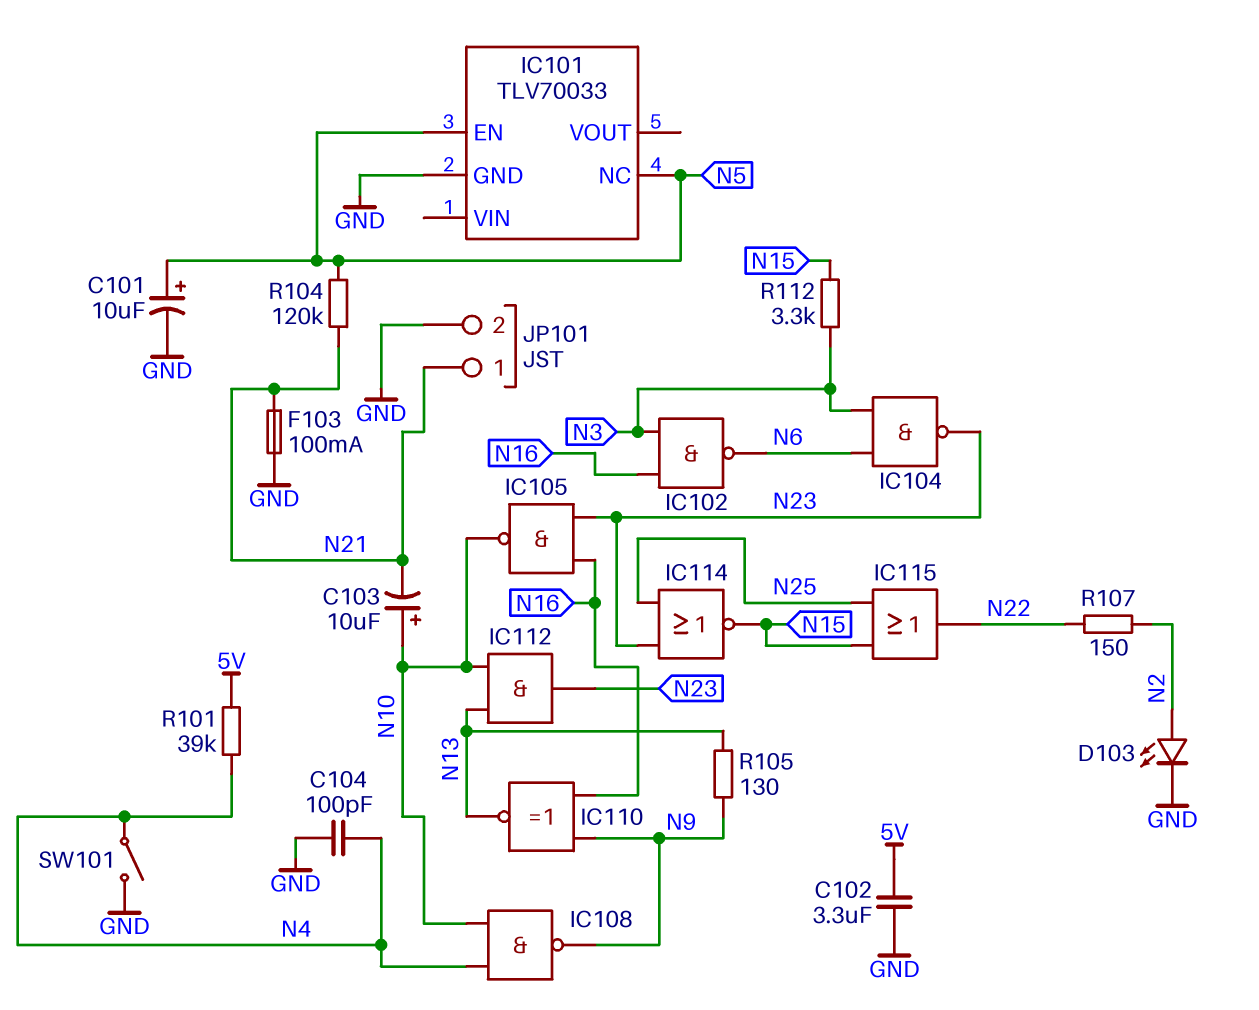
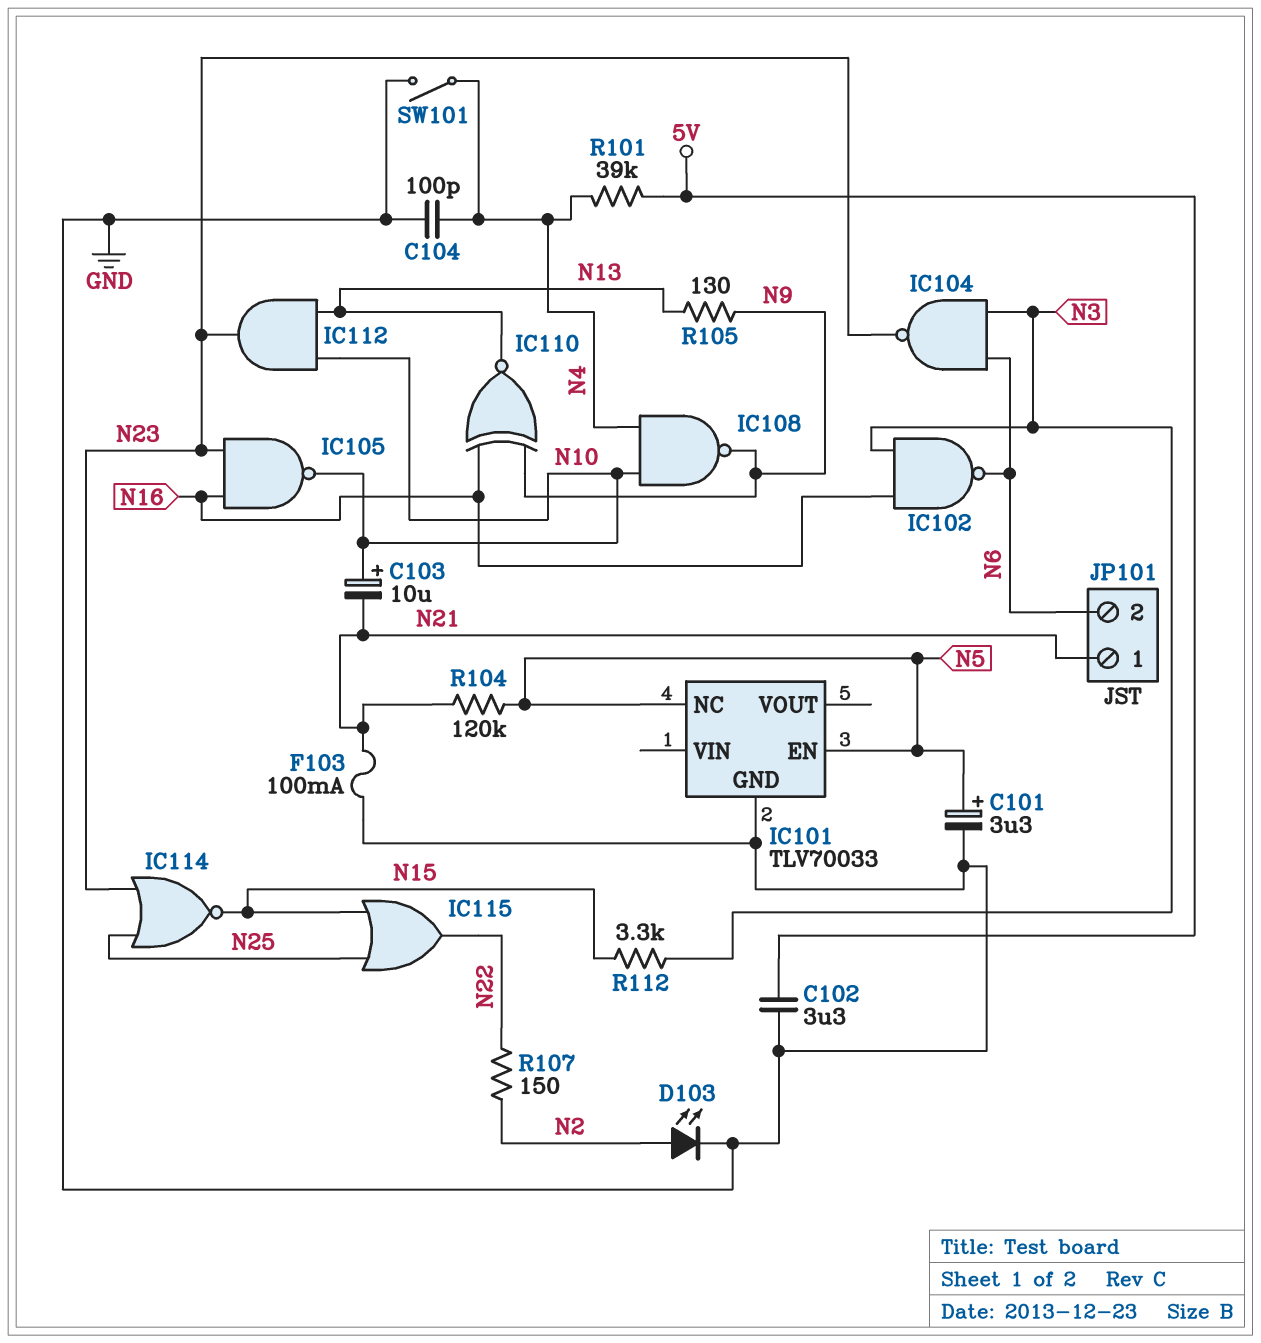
C101: 10uF (plus N5, minus GND) -> 3.3uF (plus N5, minus GND)
JP101 pin 2: GND -> N6

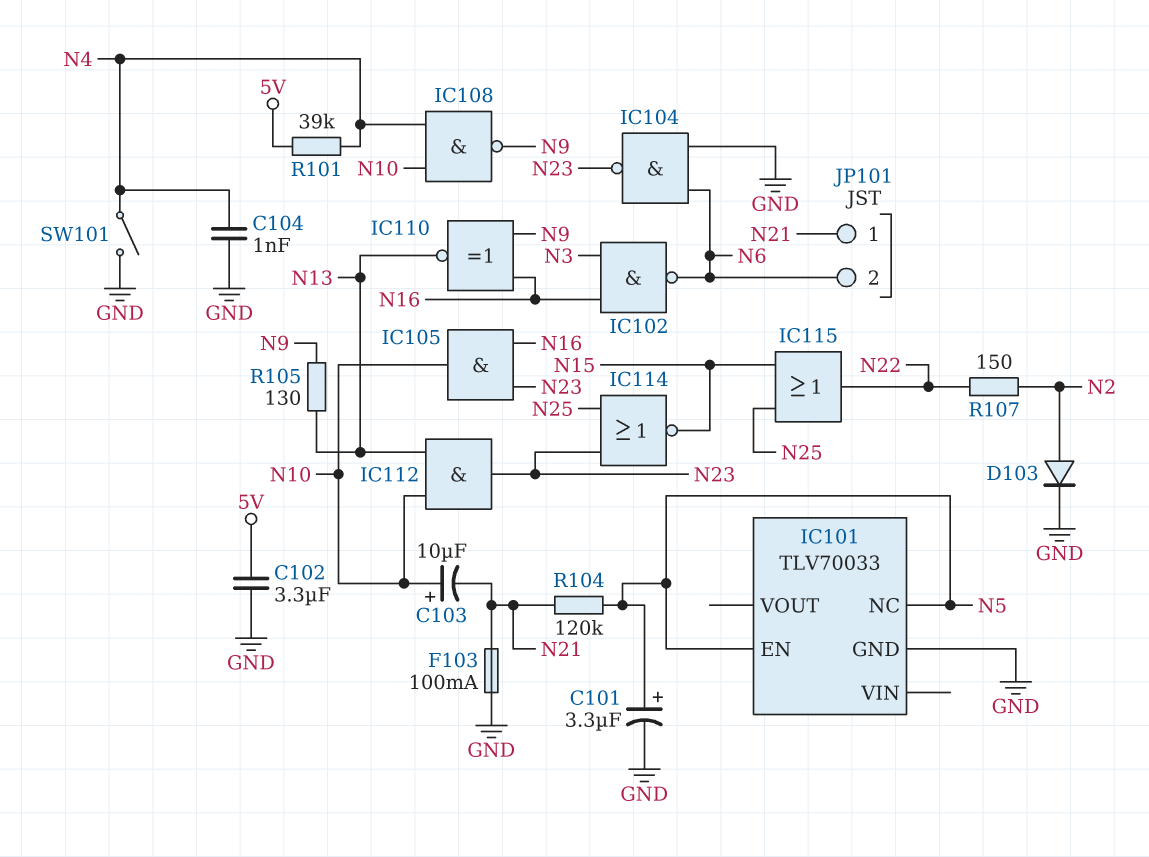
C104: 100pF (GND, N4) -> 1nF (GND, N4)
D103: LED (A N2, K GND) -> diode (A N2, K GND)
IC104: NAND (in N3, in N6, out N23) -> NAND (in GND, in N6, out N23)
IC105: NAND (in N16, in N23, out N10) -> AND (in N16, in N23, out N10)
R112: 3.3k (N3, N15) -> none

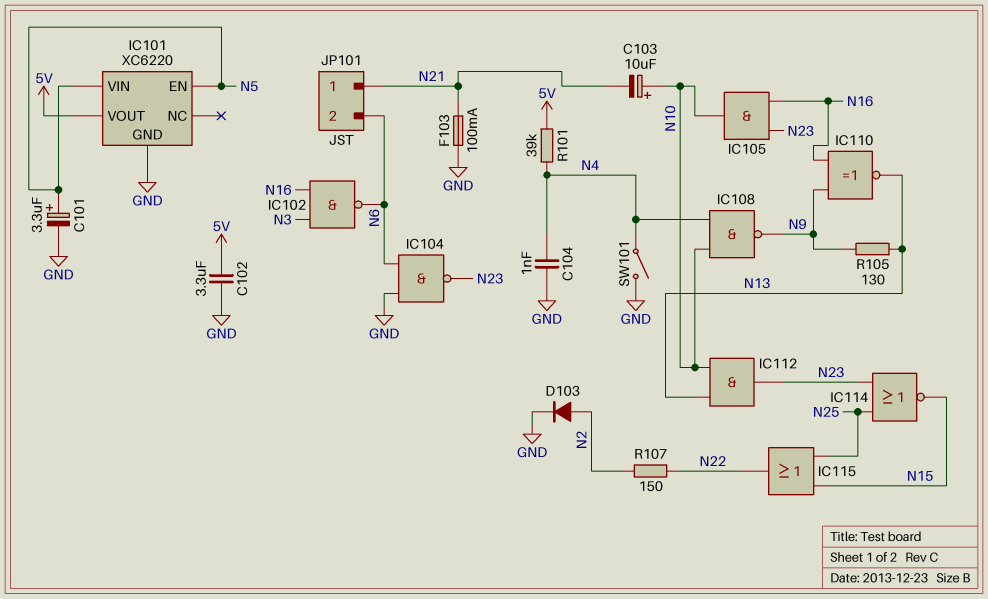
IC101: TLV70033 -> XC6220
IC101 pin NC: N5 -> none
IC101 pin VIN: none -> N5
IC101 pin VOUT: none -> 5V
R104: 120k (N5, N21) -> none

